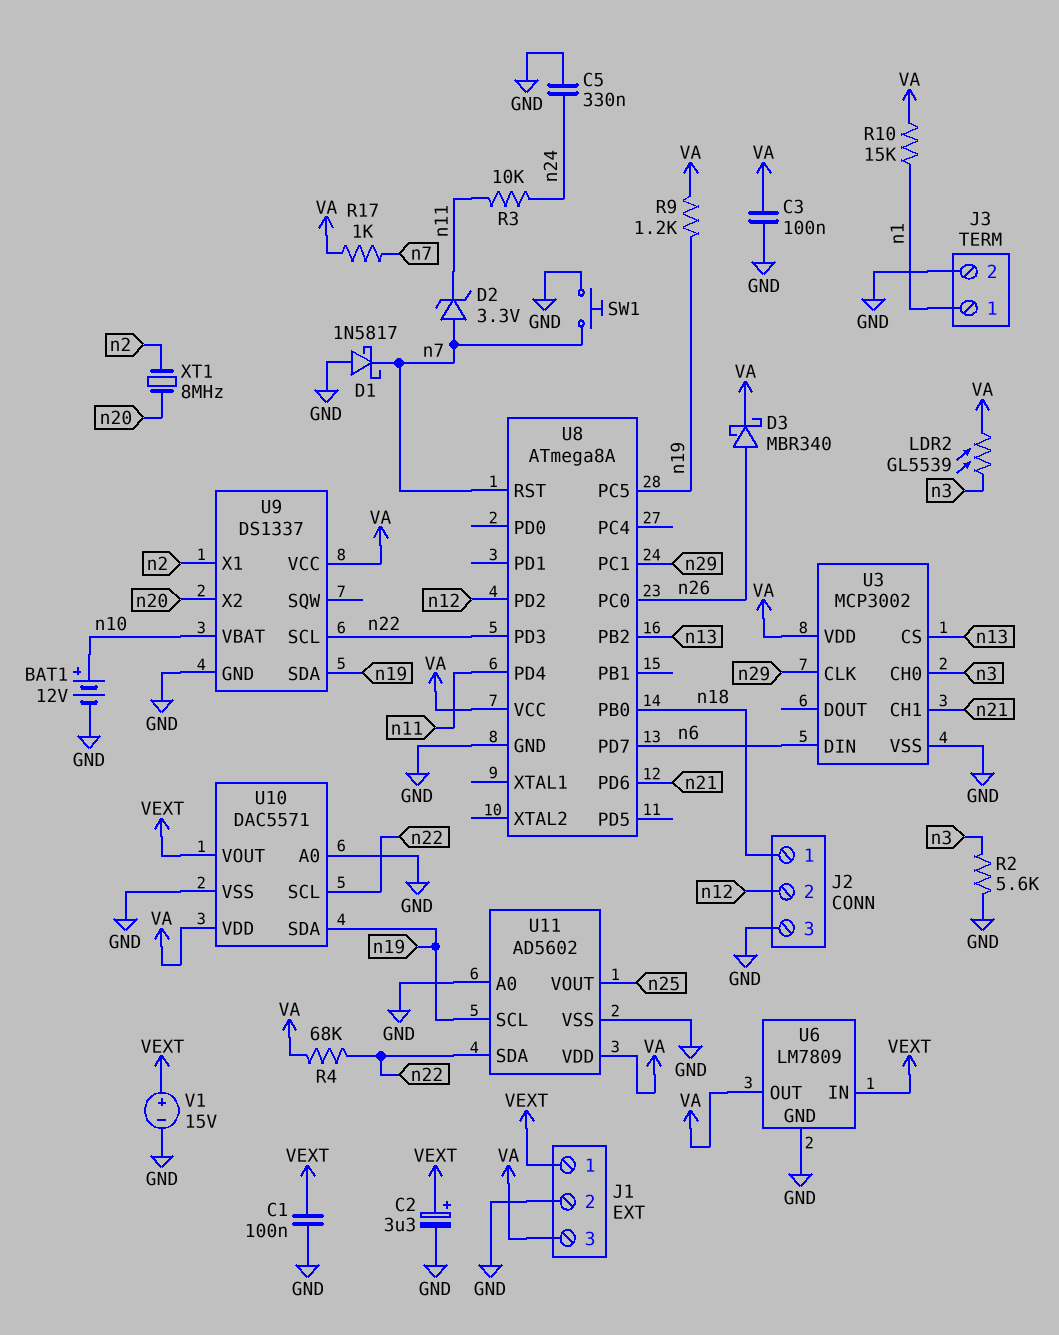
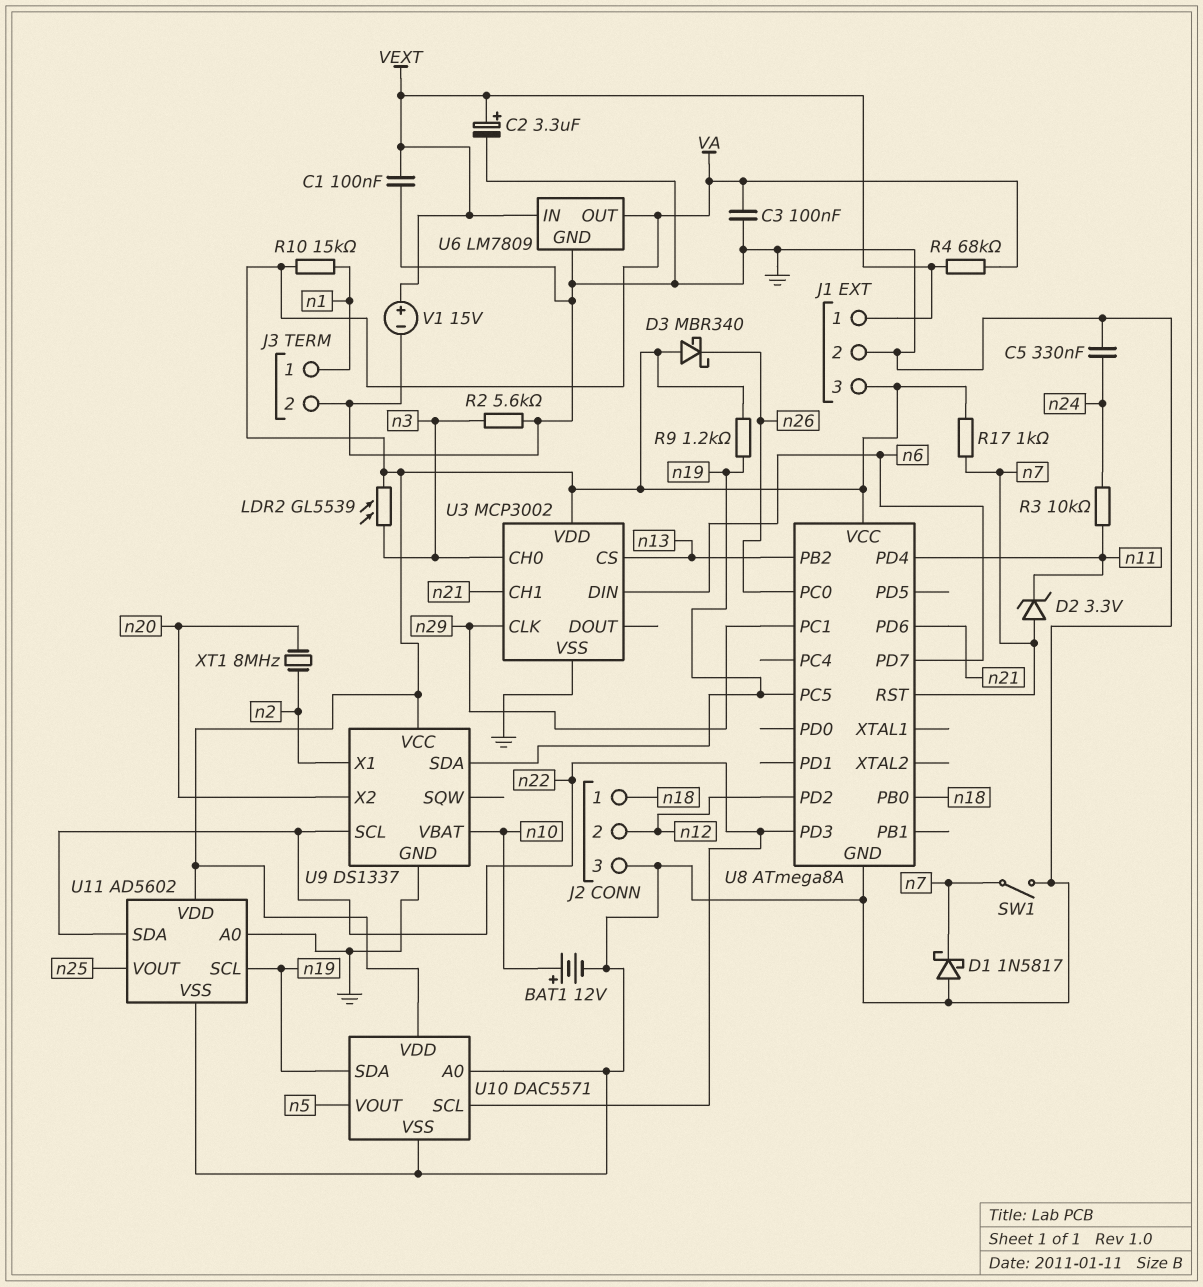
D3: schottky MBR340 (A n26, K VA) -> schottky MBR340 (A VA, K n26)
R4: 68k (VA, n22) -> 68k (VA, VEXT)
SW1: button (GND, n7) -> switch (GND, n7)
U10 pin VOUT: VEXT -> n5

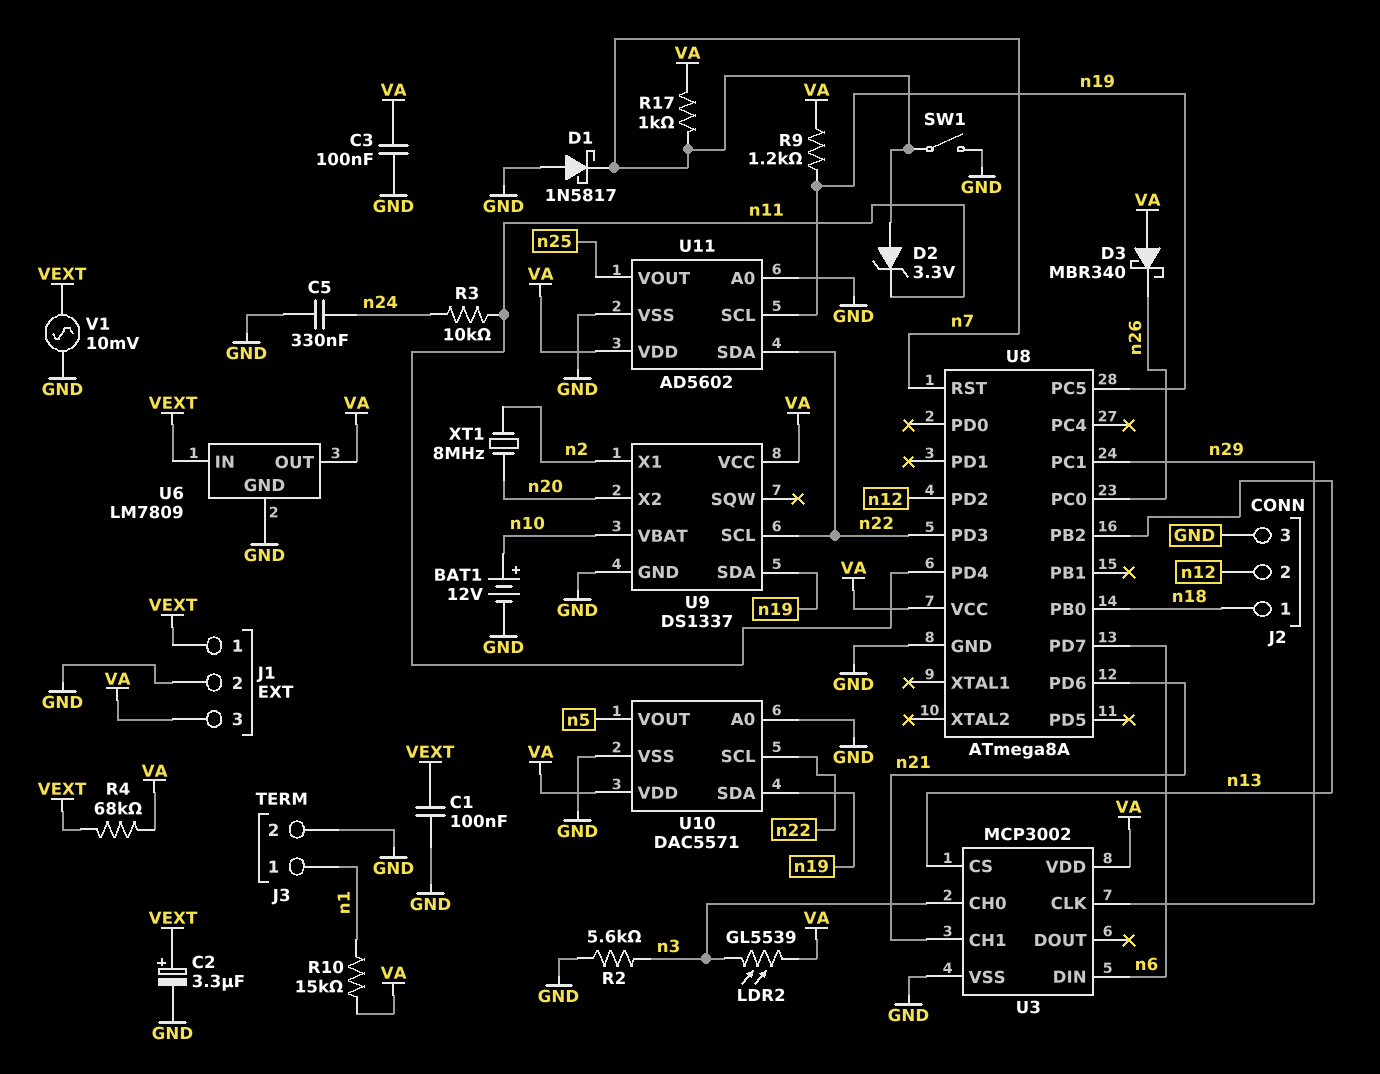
V1: 15V (plus VEXT, minus GND) -> AC 10mV (GND, VEXT)

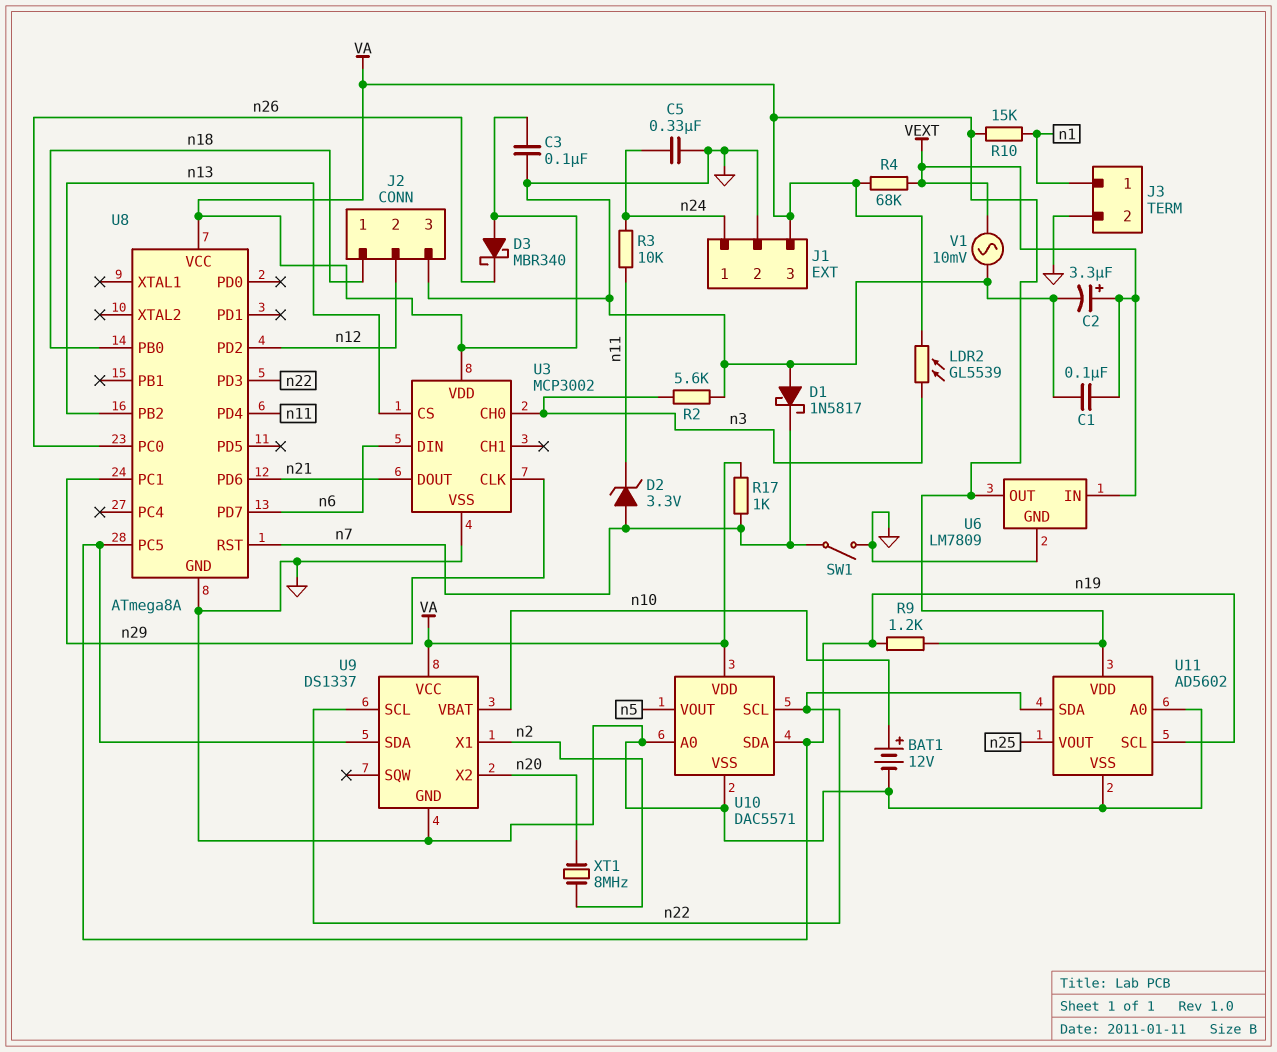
J1 pin 1: VEXT -> n24
U3 pin CH1: n21 -> none
U3 pin DOUT: none -> n21

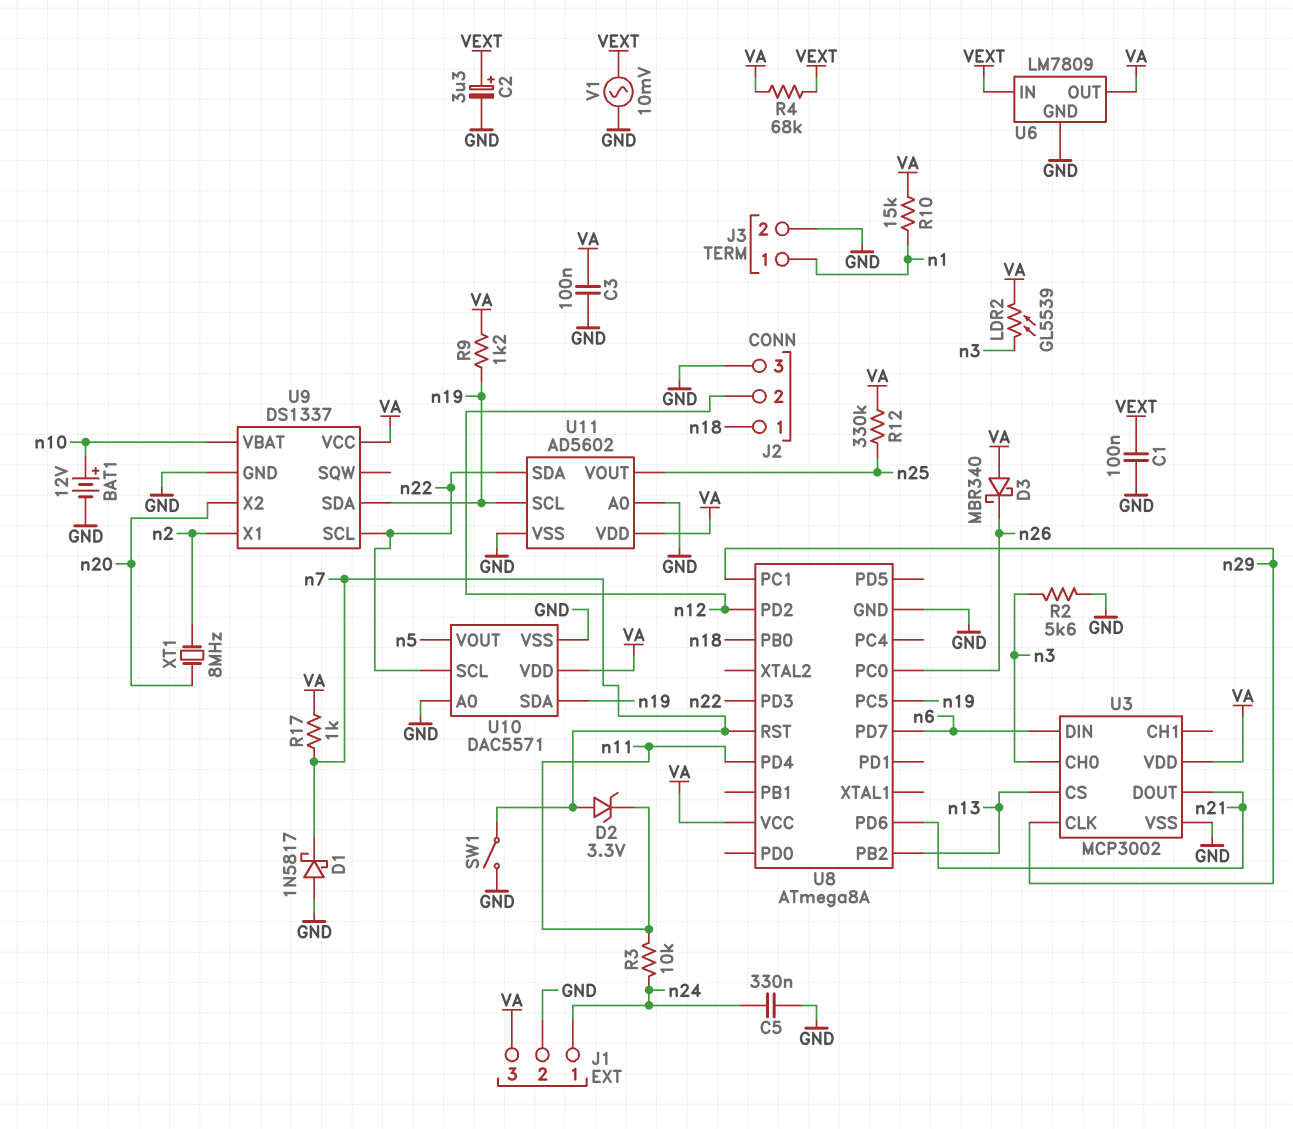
R12: none -> 330k (VA, n25)

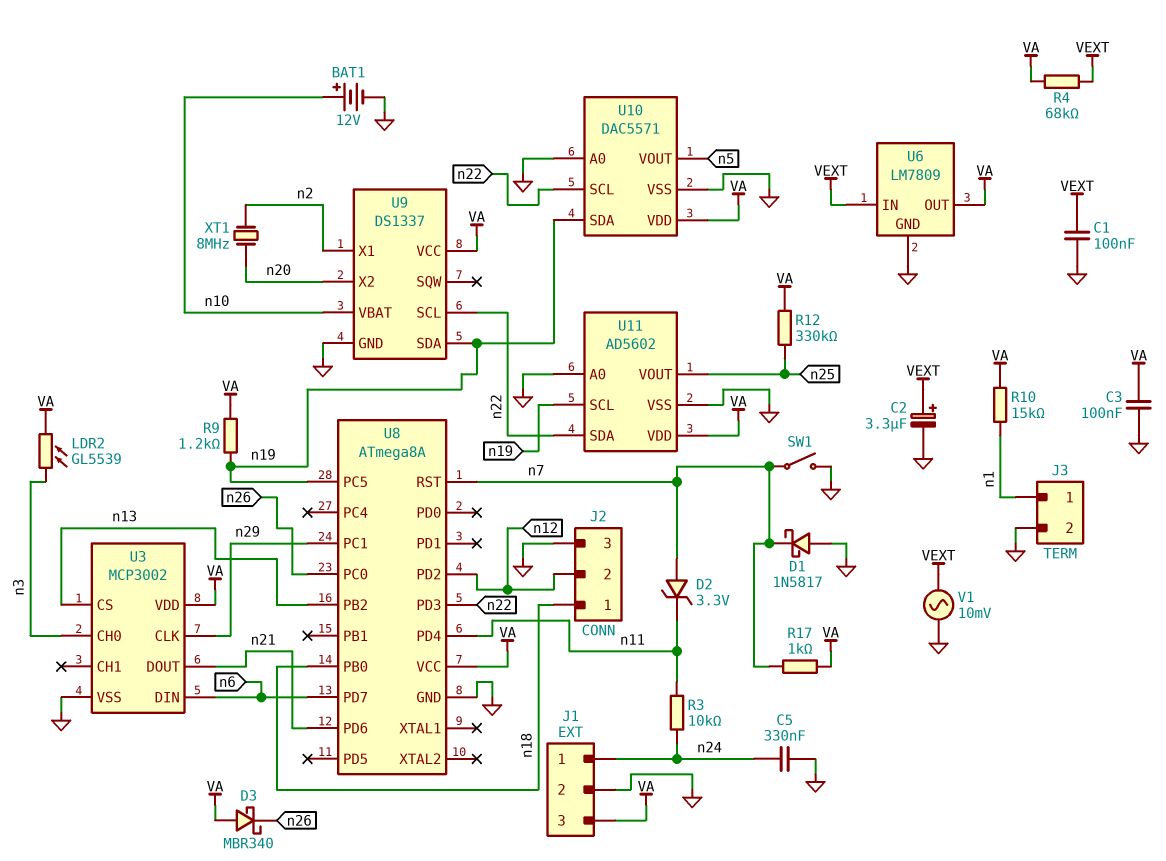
R2: 5.6k (GND, n3) -> none

